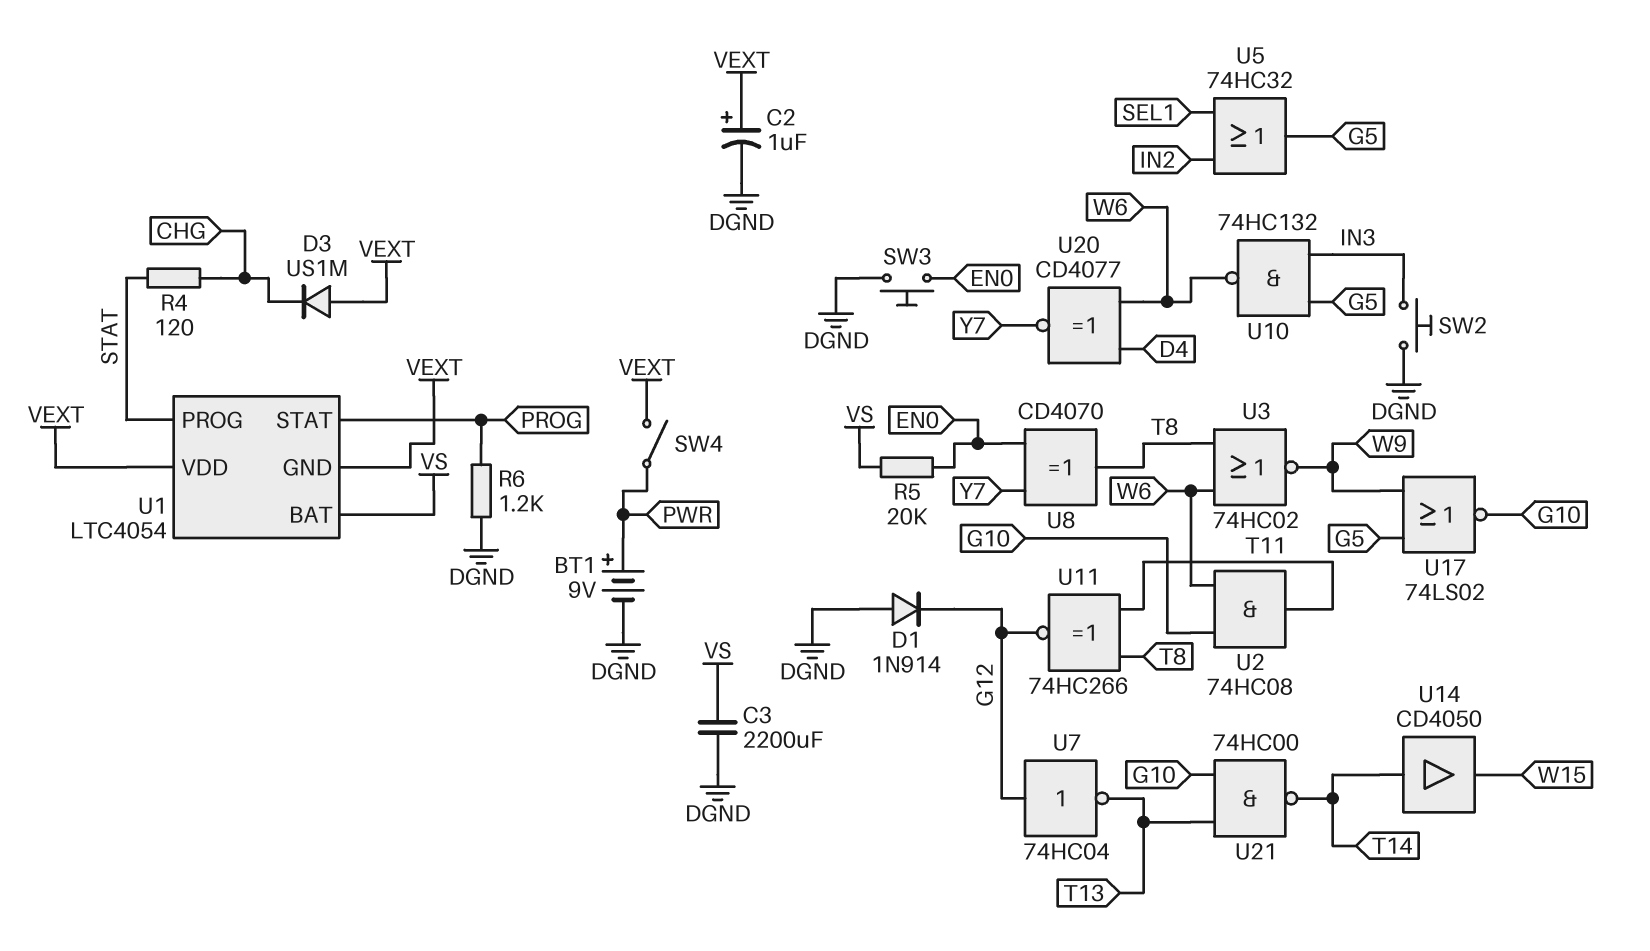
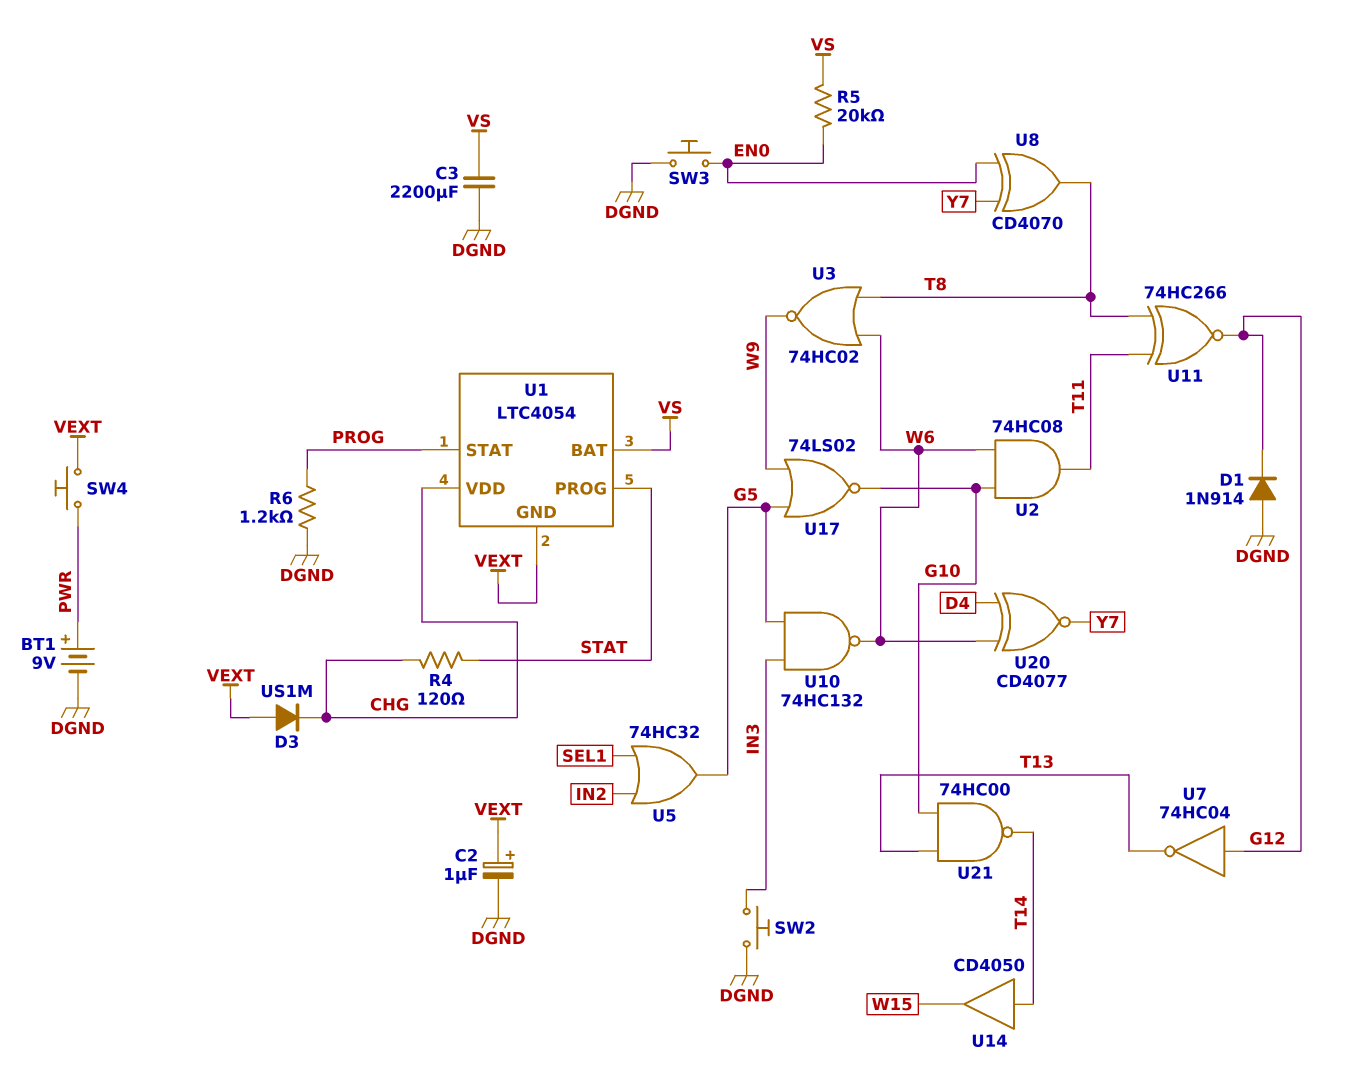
SW4: switch (PWR, VEXT) -> button (PWR, VEXT)
U1 pin VDD: VEXT -> CHG

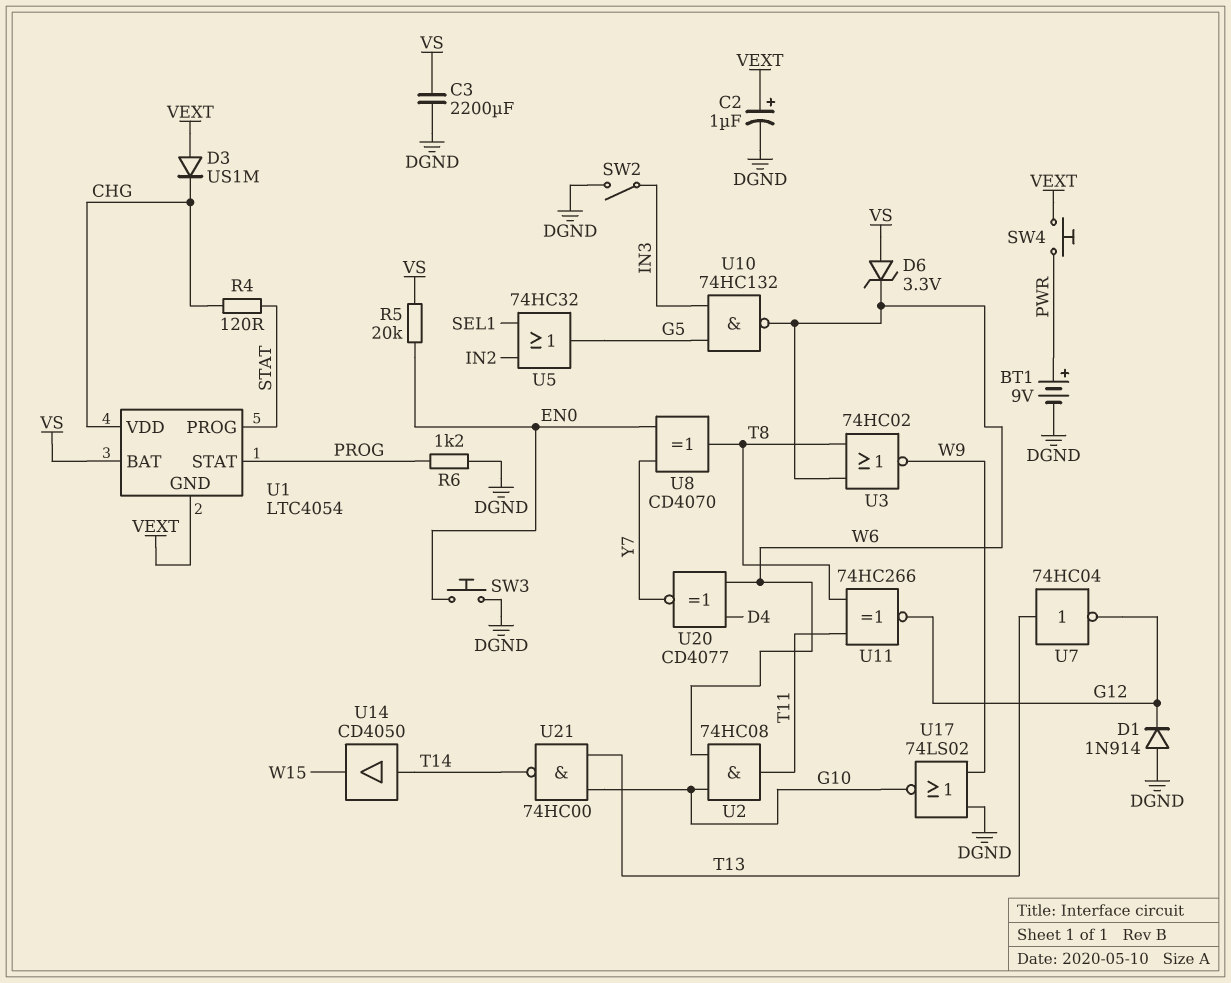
D6: none -> zener 3.3V (A VS, K W6)
SW2: button (DGND, IN3) -> switch (DGND, IN3)
U7: NOT 74HC04 (in G12, out T13) -> NOT 74HC04 (in T13, out G12)
U17: NOR 74LS02 (in G5, in W9, out G10) -> NOR 74LS02 (in DGND, in W9, out G10)

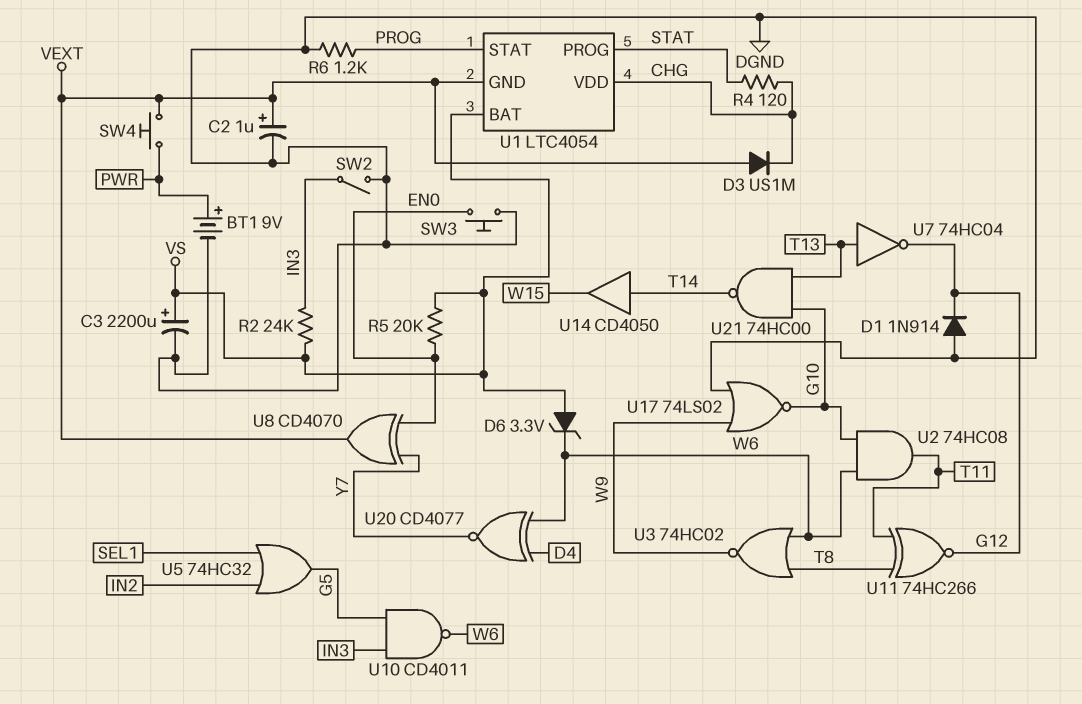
C3: 2200uF (DGND, VS) -> 2200uF (plus VS, minus DGND)
R2: none -> 24k (IN3, VS)
U8: XOR CD4070 (in EN0, in Y7, out T8) -> XOR CD4070 (in EN0, in Y7, out VEXT)
U10: NAND 74HC132 (in G5, in IN3, out W6) -> NAND CD4011 (in G5, in IN3, out W6)

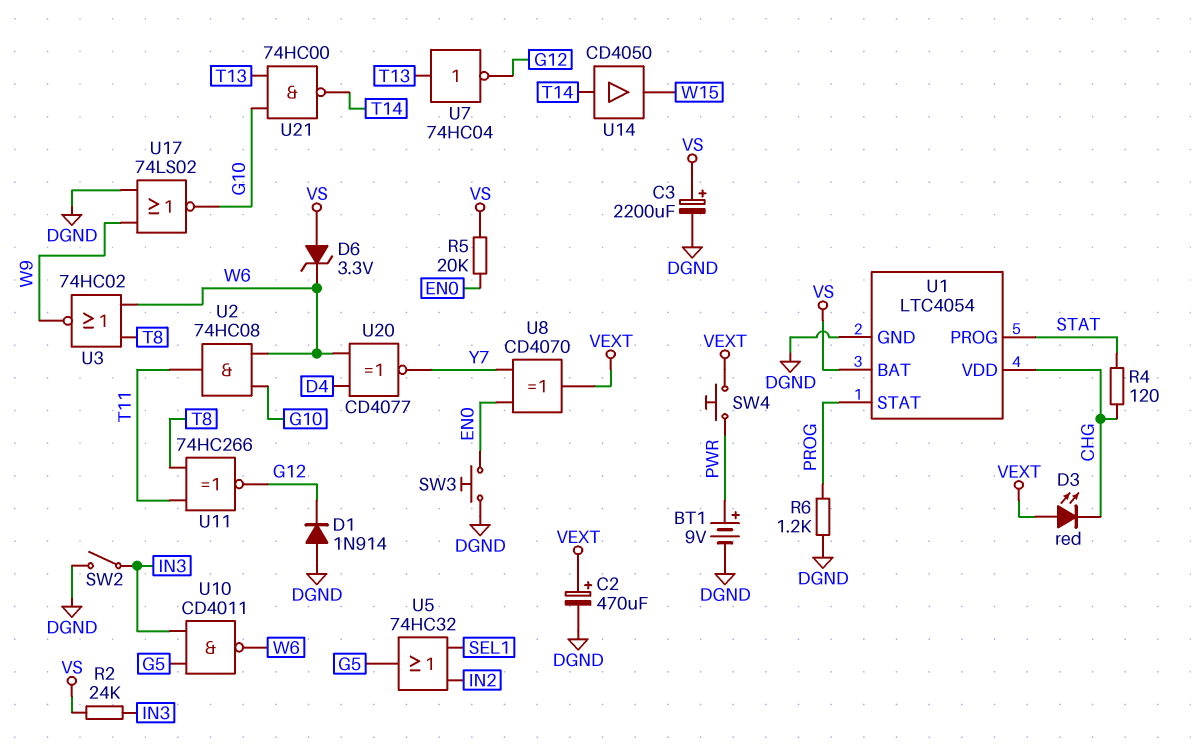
C2: 1uF (plus VEXT, minus DGND) -> 470uF (plus VEXT, minus DGND)
D3: diode US1M (A VEXT, K CHG) -> LED red (A VEXT, K CHG)
U1 pin GND: VEXT -> DGND

